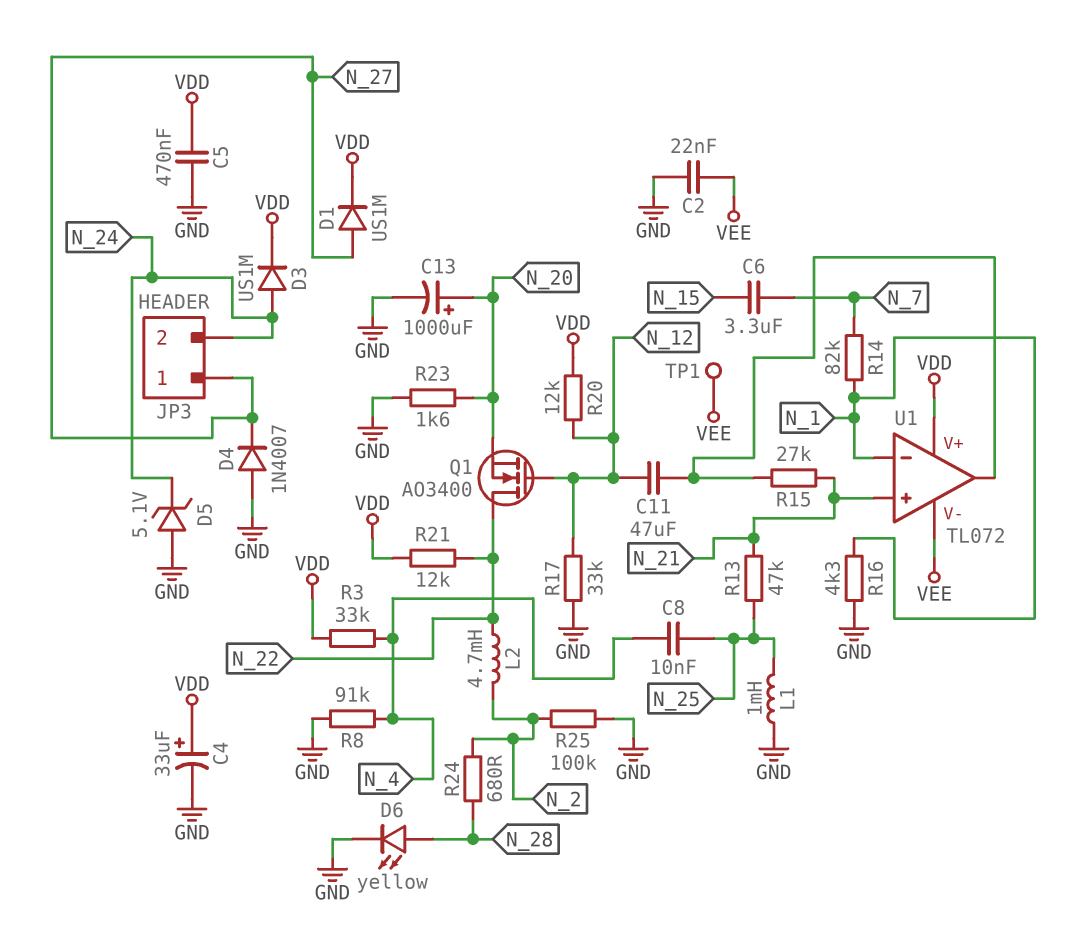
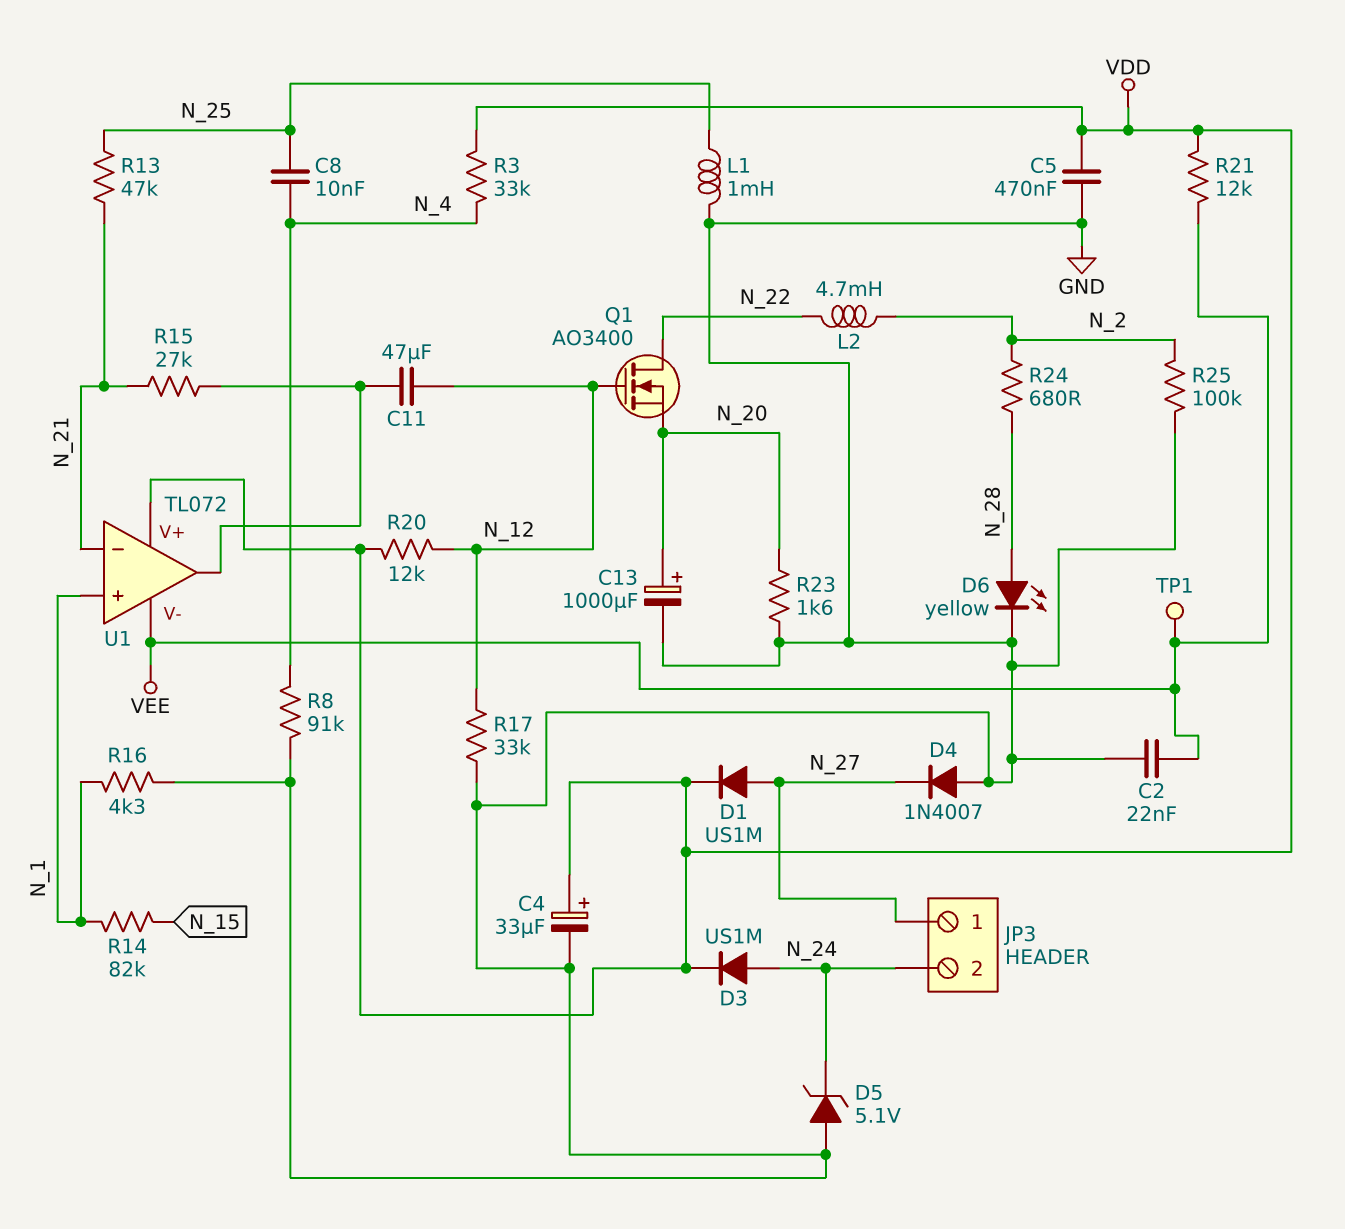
C6: 3.3uF (N_7, N_15) -> none
R14: 82k (N_1, N_7) -> 82k (N_1, N_15)
R21: 12k (N_22, VDD) -> 12k (VDD, VEE)
U1 pin in+: N_21 -> N_1
U1 pin in-: N_1 -> N_21

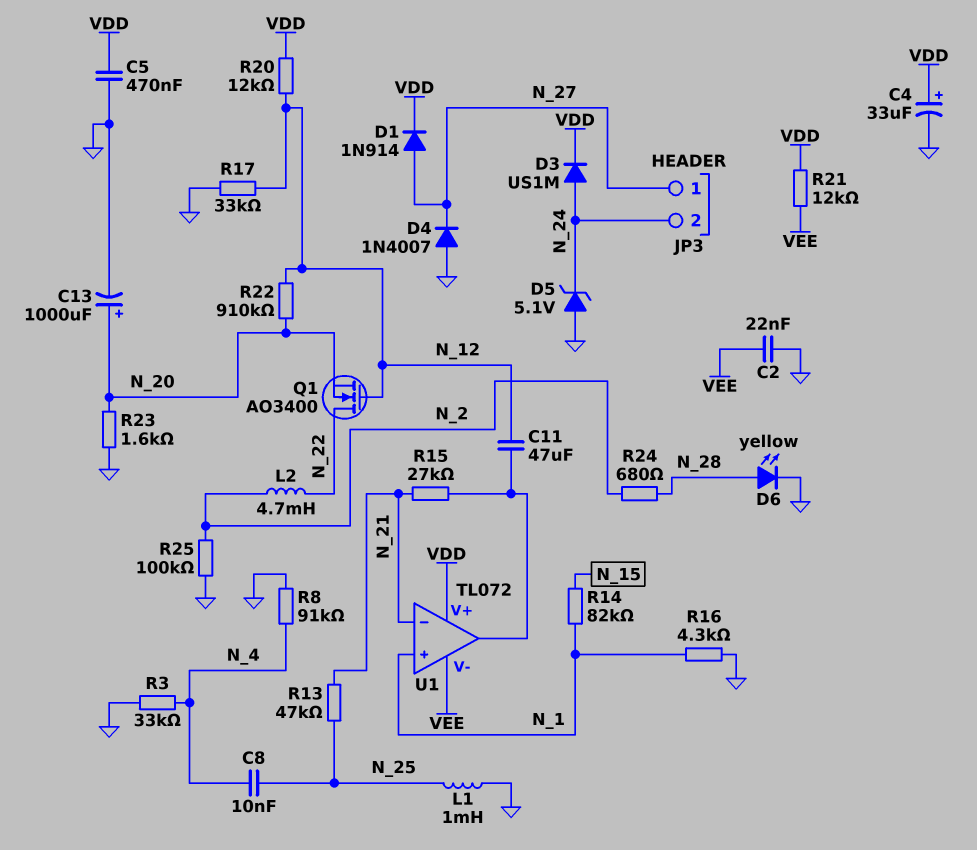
D1: diode US1M (A N_27, K VDD) -> diode 1N914 (A N_27, K VDD)
R3: 33k (N_4, VDD) -> 33k (GND, N_4)
R22: none -> 910k (N_12, N_20)
TP1: test point (VEE) -> none

